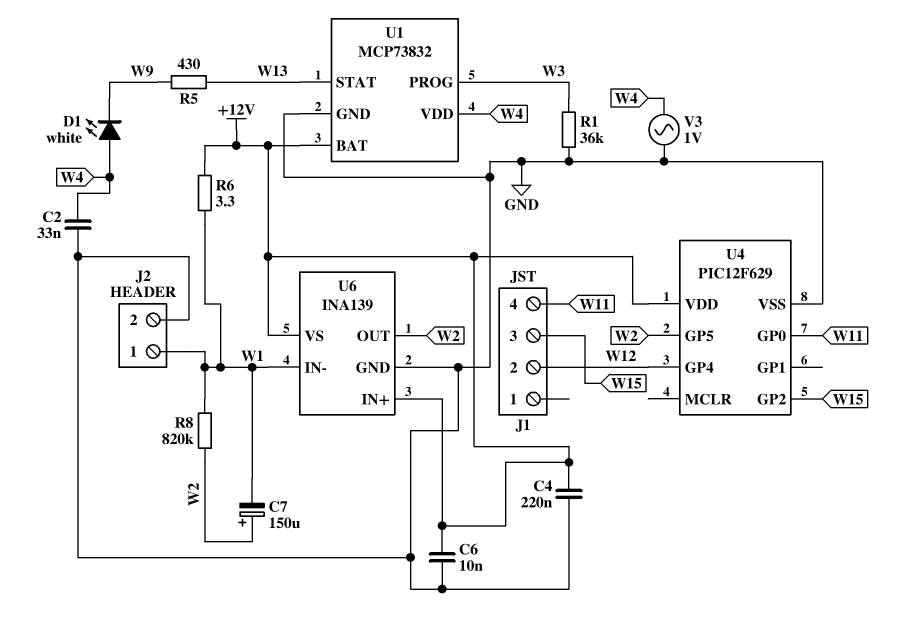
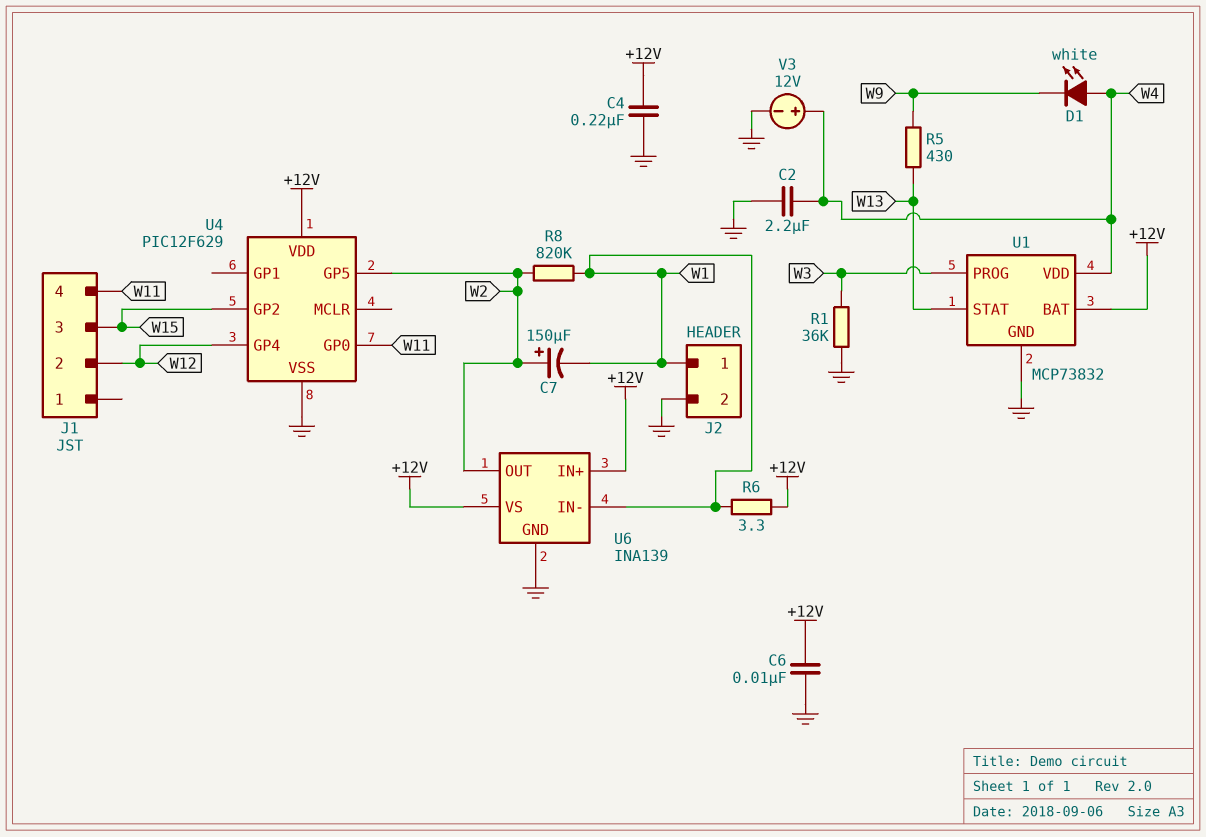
C2: 33nF (GND, W4) -> 2.2uF (GND, W4)
V3: AC 1V (GND, W4) -> 12V (plus W4, minus GND)

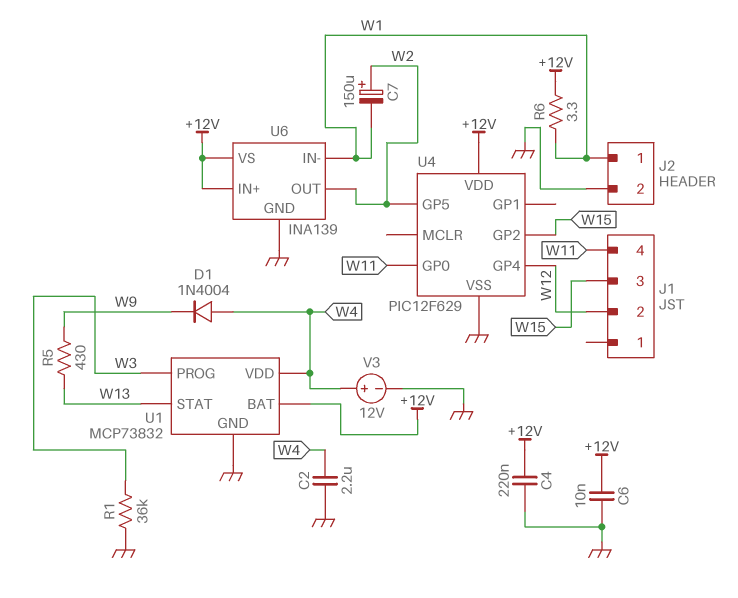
D1: LED white (A W4, K W9) -> diode 1N4004 (A W4, K W9)
R8: 820k (W1, W2) -> none

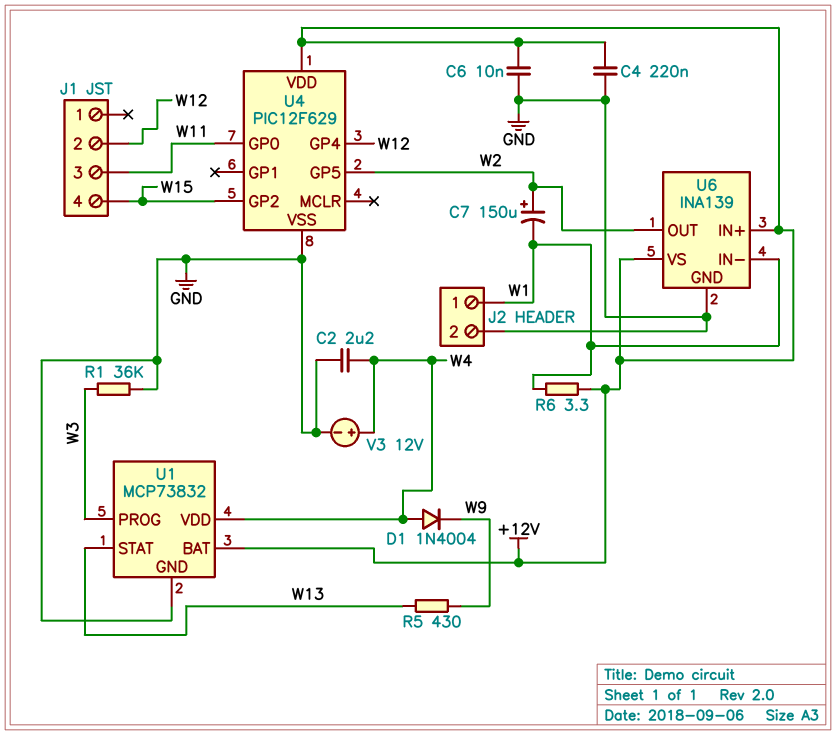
J1 pin 3: W15 -> W11
J1 pin 4: W11 -> W15

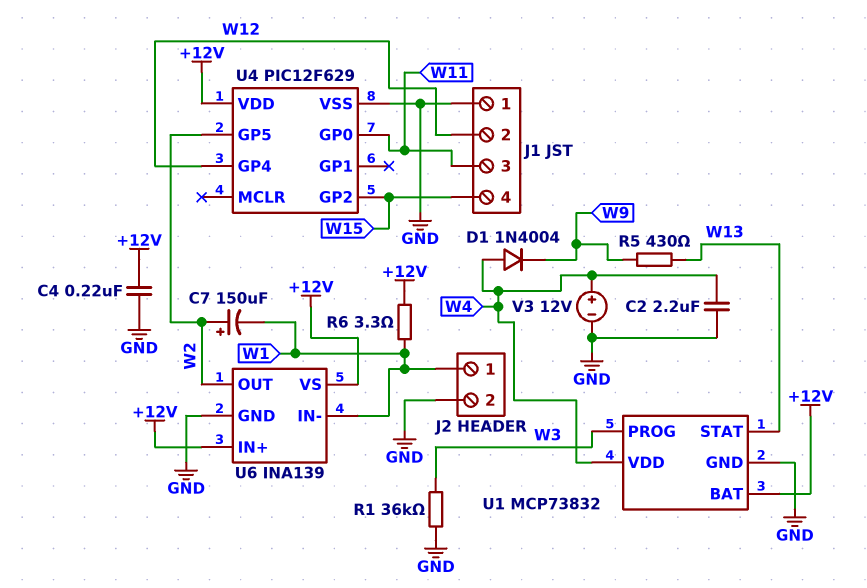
C6: 10nF (+12V, GND) -> none
J1 pin 1: none -> GND

